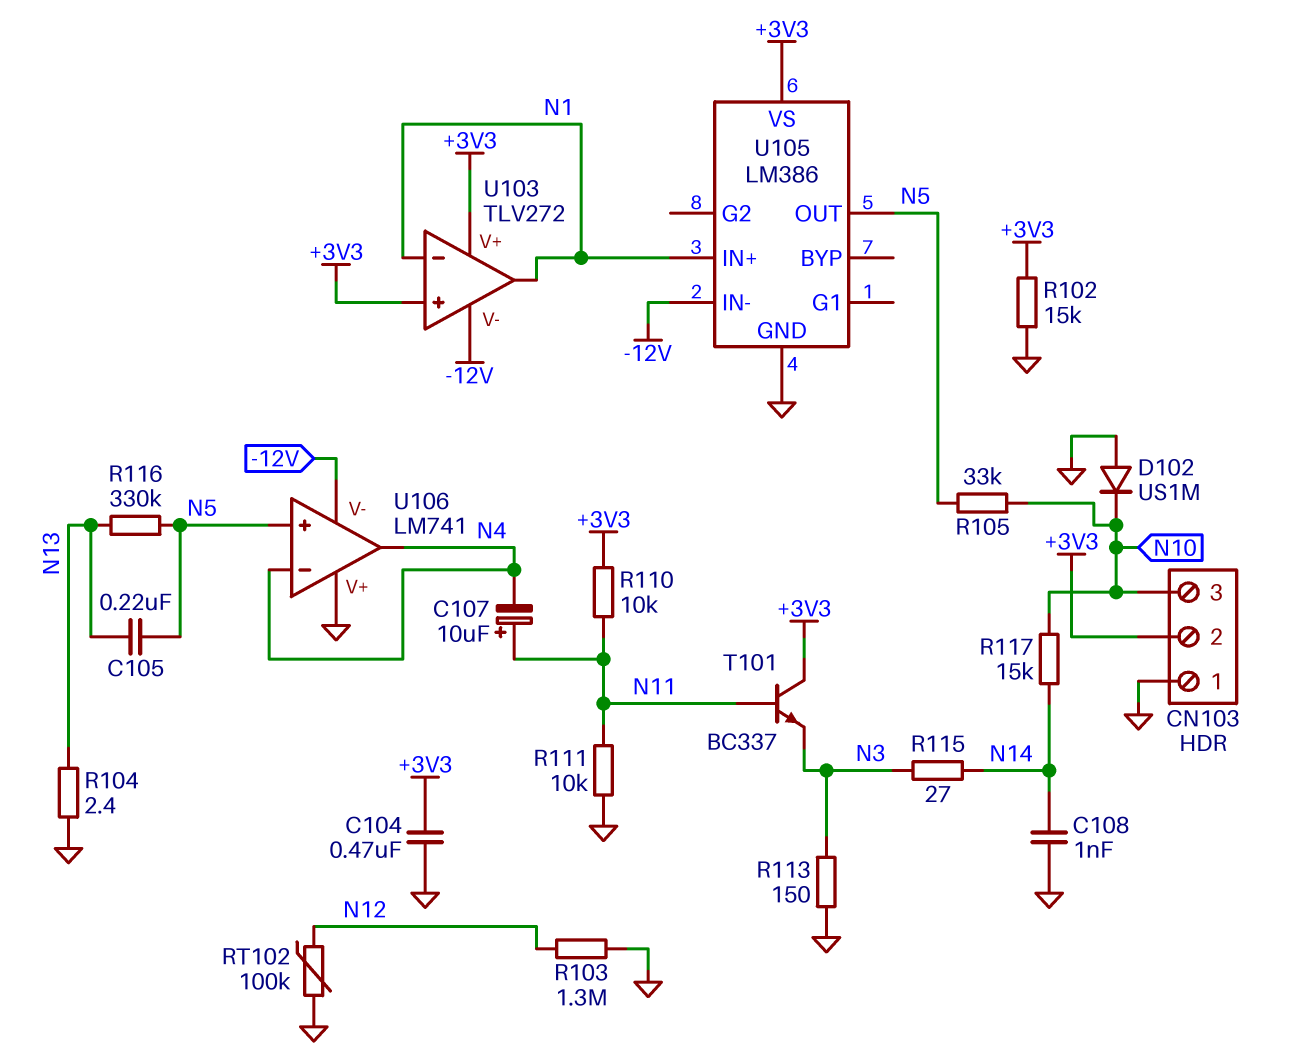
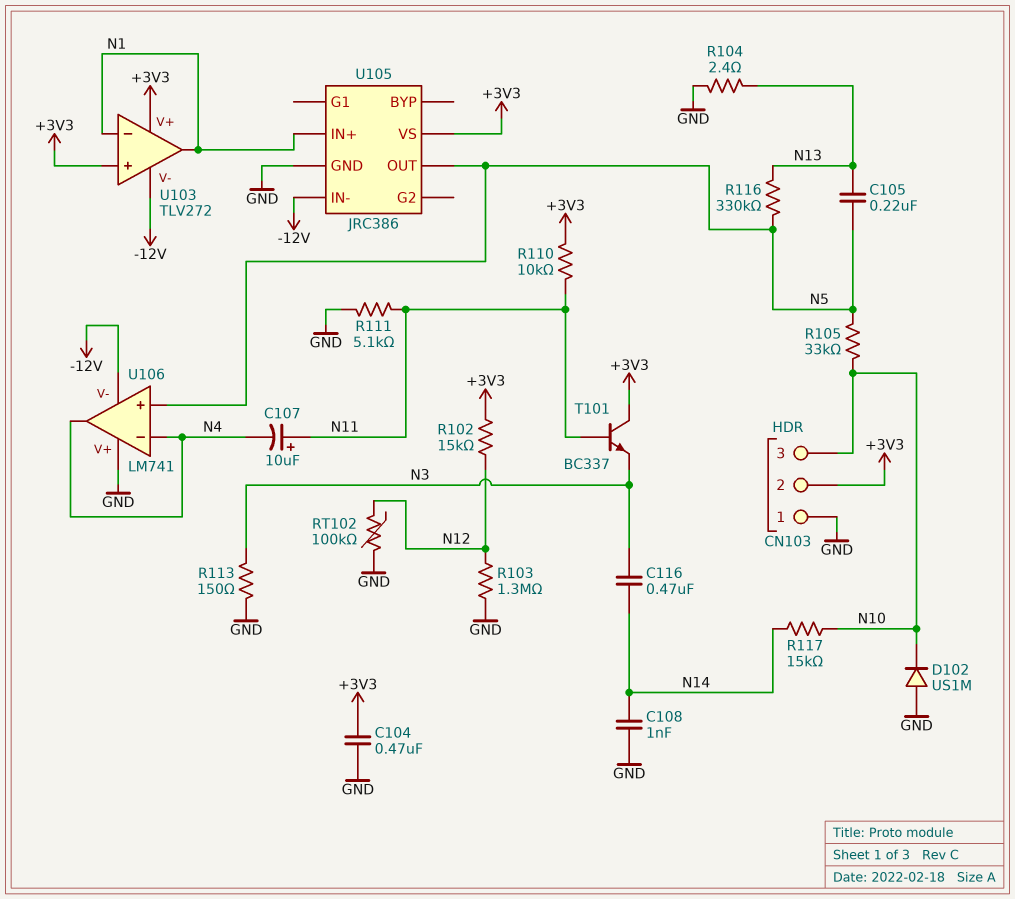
C116: none -> 470nF (N3, N14)
R102: 15k (+3V3, GND) -> 15k (+3V3, N12)
R111: 10k (GND, N11) -> 5.1k (GND, N11)
R115: 27 (N3, N14) -> none
U105: LM386 -> JRC386

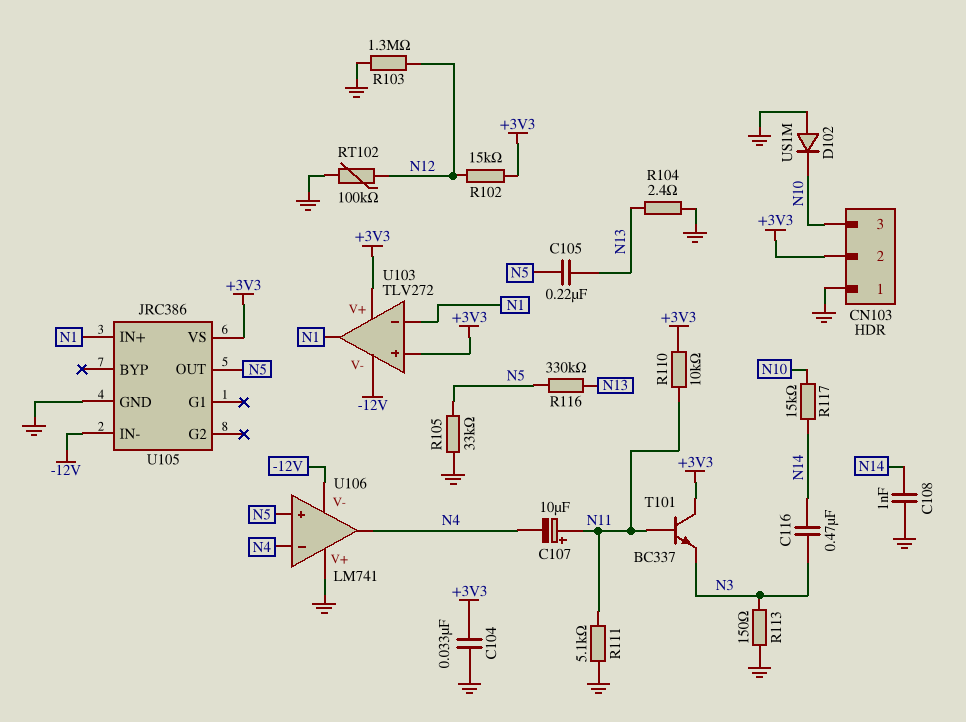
C104: 470nF (+3V3, GND) -> 33nF (+3V3, GND)
R105: 33k (N5, N10) -> 33k (GND, N5)

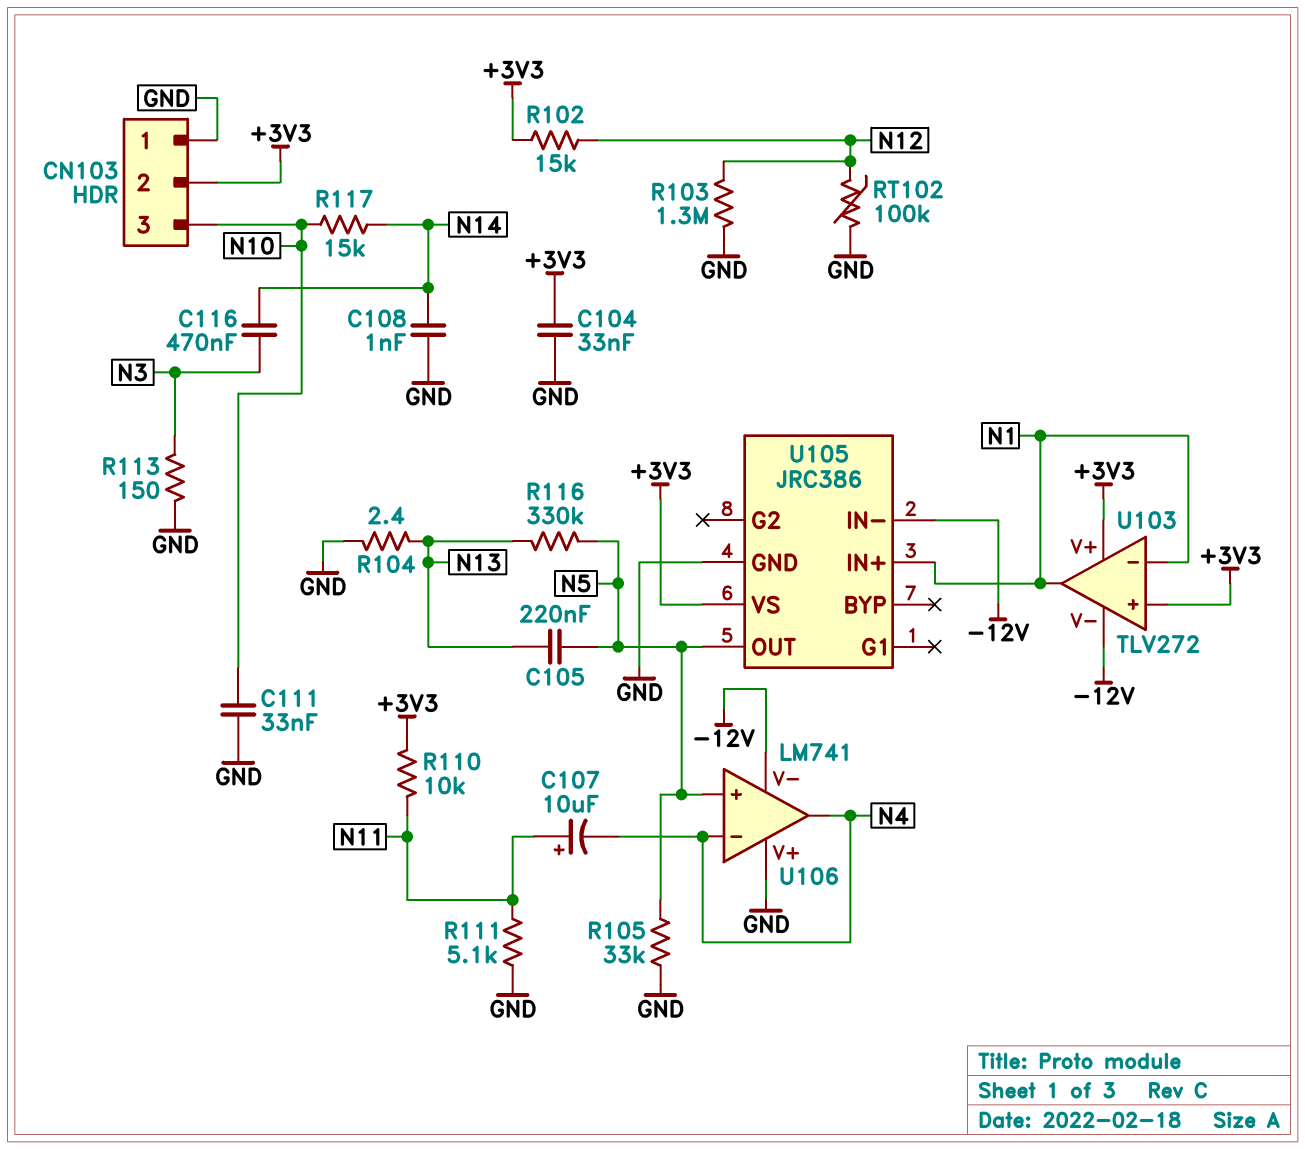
C111: none -> 33nF (GND, N10)
D102: diode US1M (A GND, K N10) -> none
T101: NPN BC337 (B N11, C +3V3, E N3) -> none

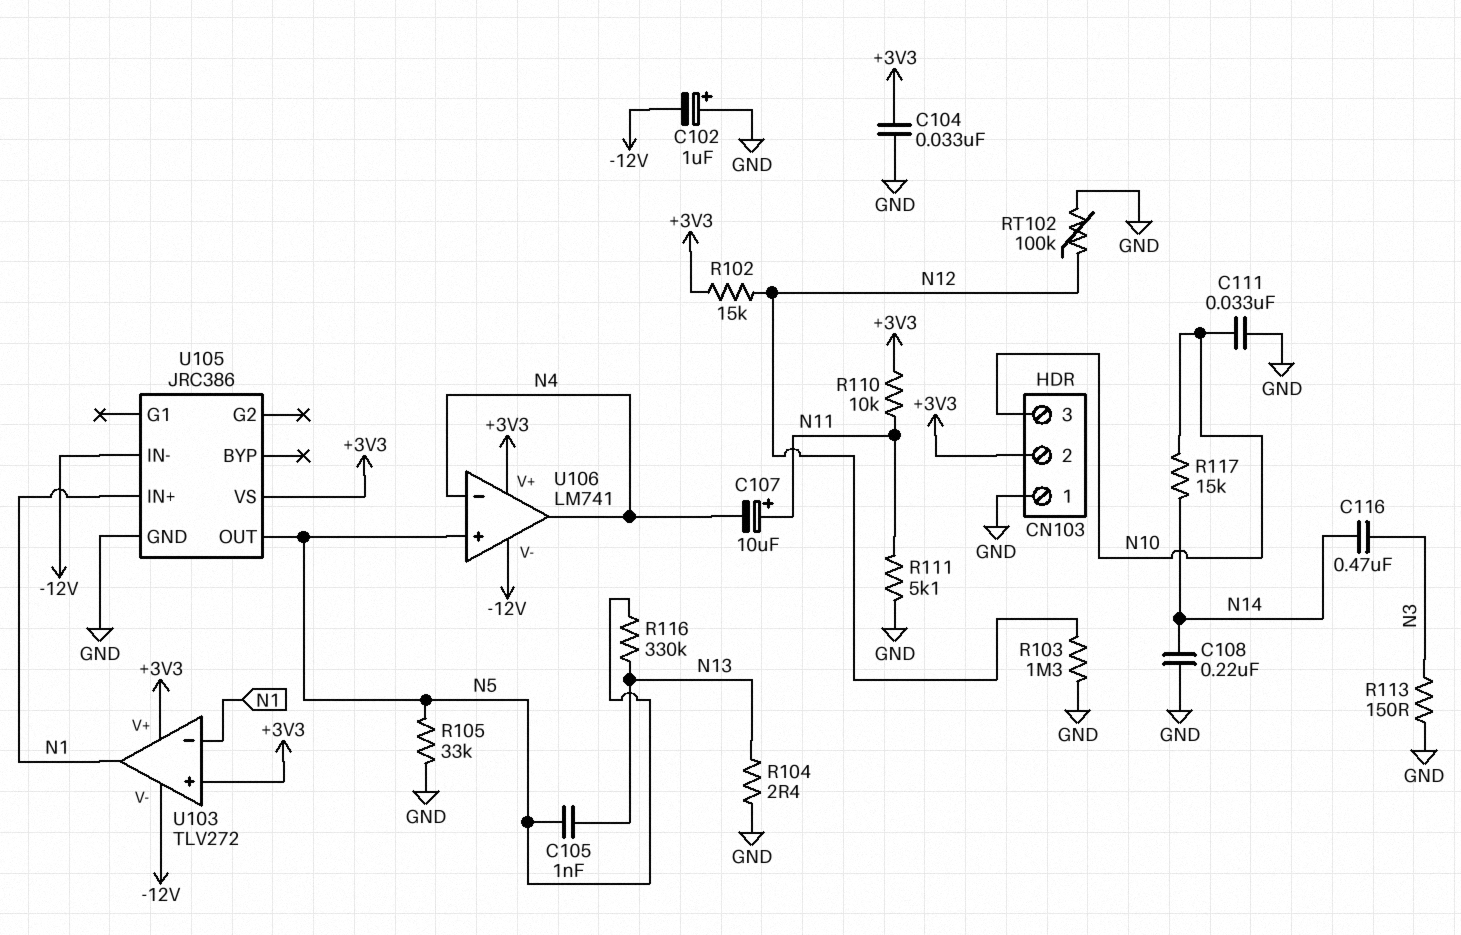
C102: none -> 1uF (plus GND, minus -12V)
C105: 220nF (N5, N13) -> 1nF (N5, N13)
C108: 1nF (GND, N14) -> 220nF (GND, N14)
U106 pin V+: GND -> +3V3

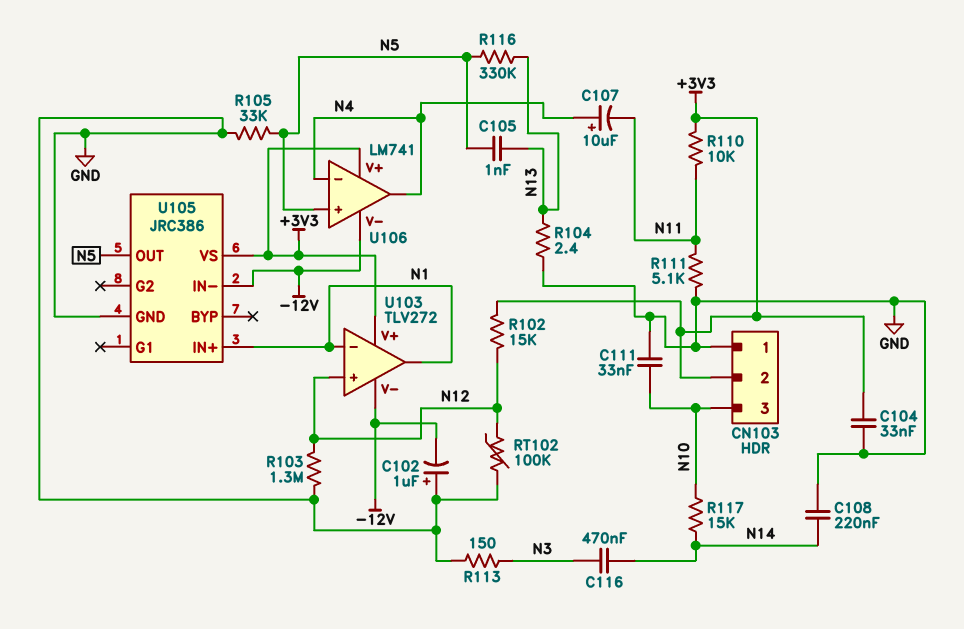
C107: 10uF (plus N11, minus N4) -> 10uF (plus N4, minus N11)
U103 pin in+: +3V3 -> N12

